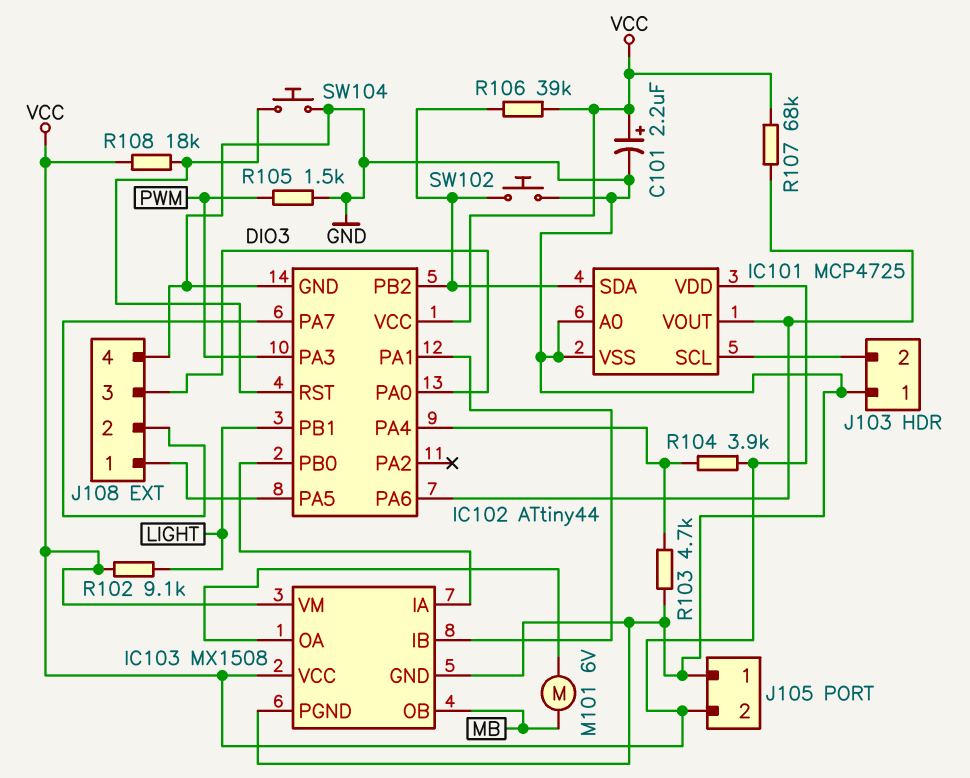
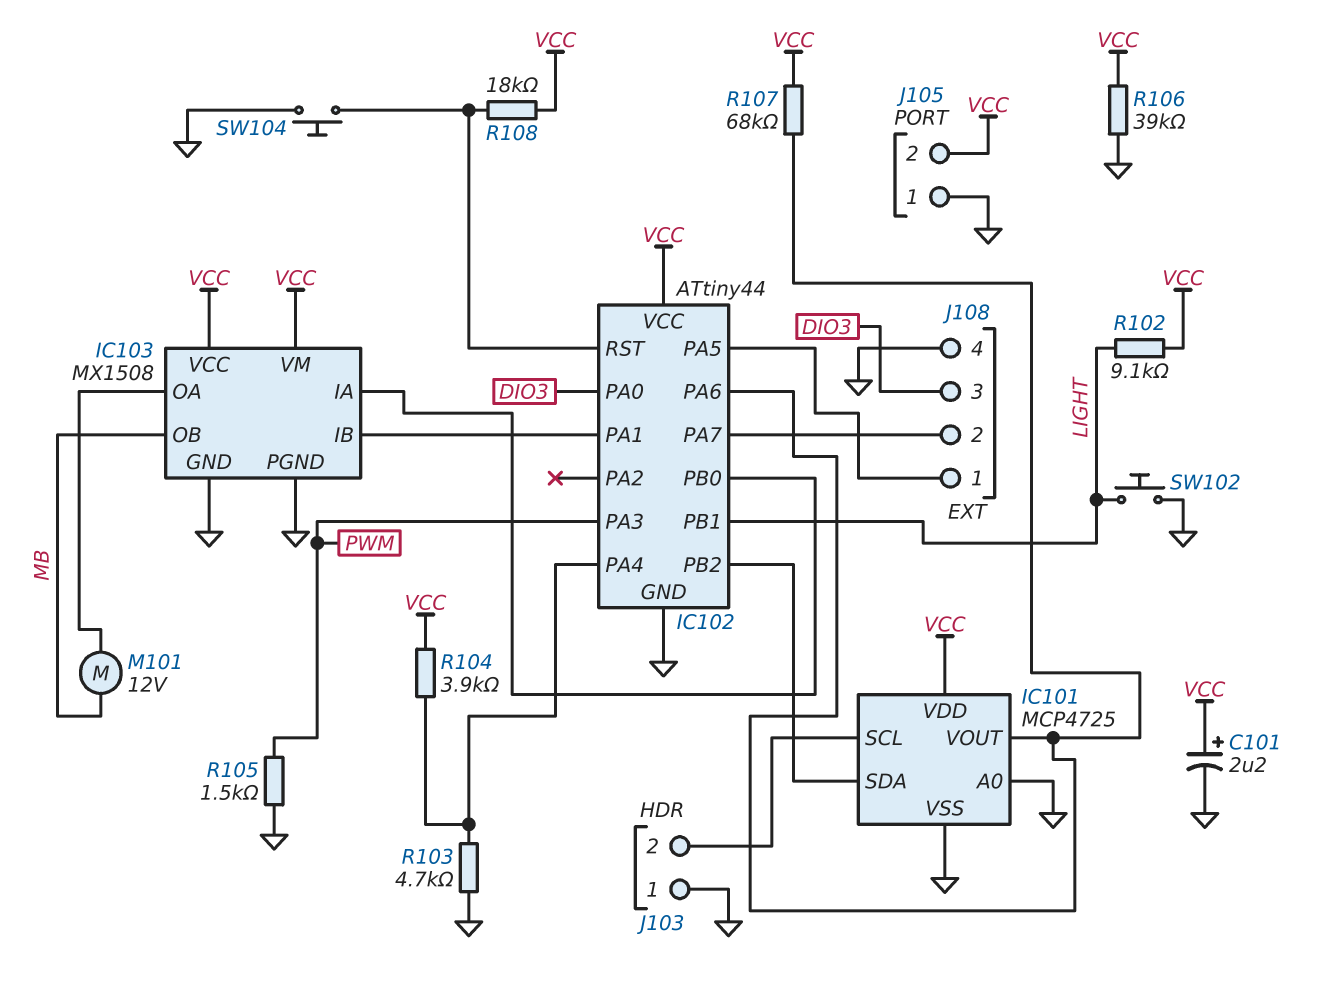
M101: motor 6V (IC103/OA, MB) -> motor 12V (IC103/OA, MB)
R106: 39k (IC101/SDA, VCC) -> 39k (GND, VCC)
SW102: button (GND, IC101/SDA) -> button (GND, LIGHT)

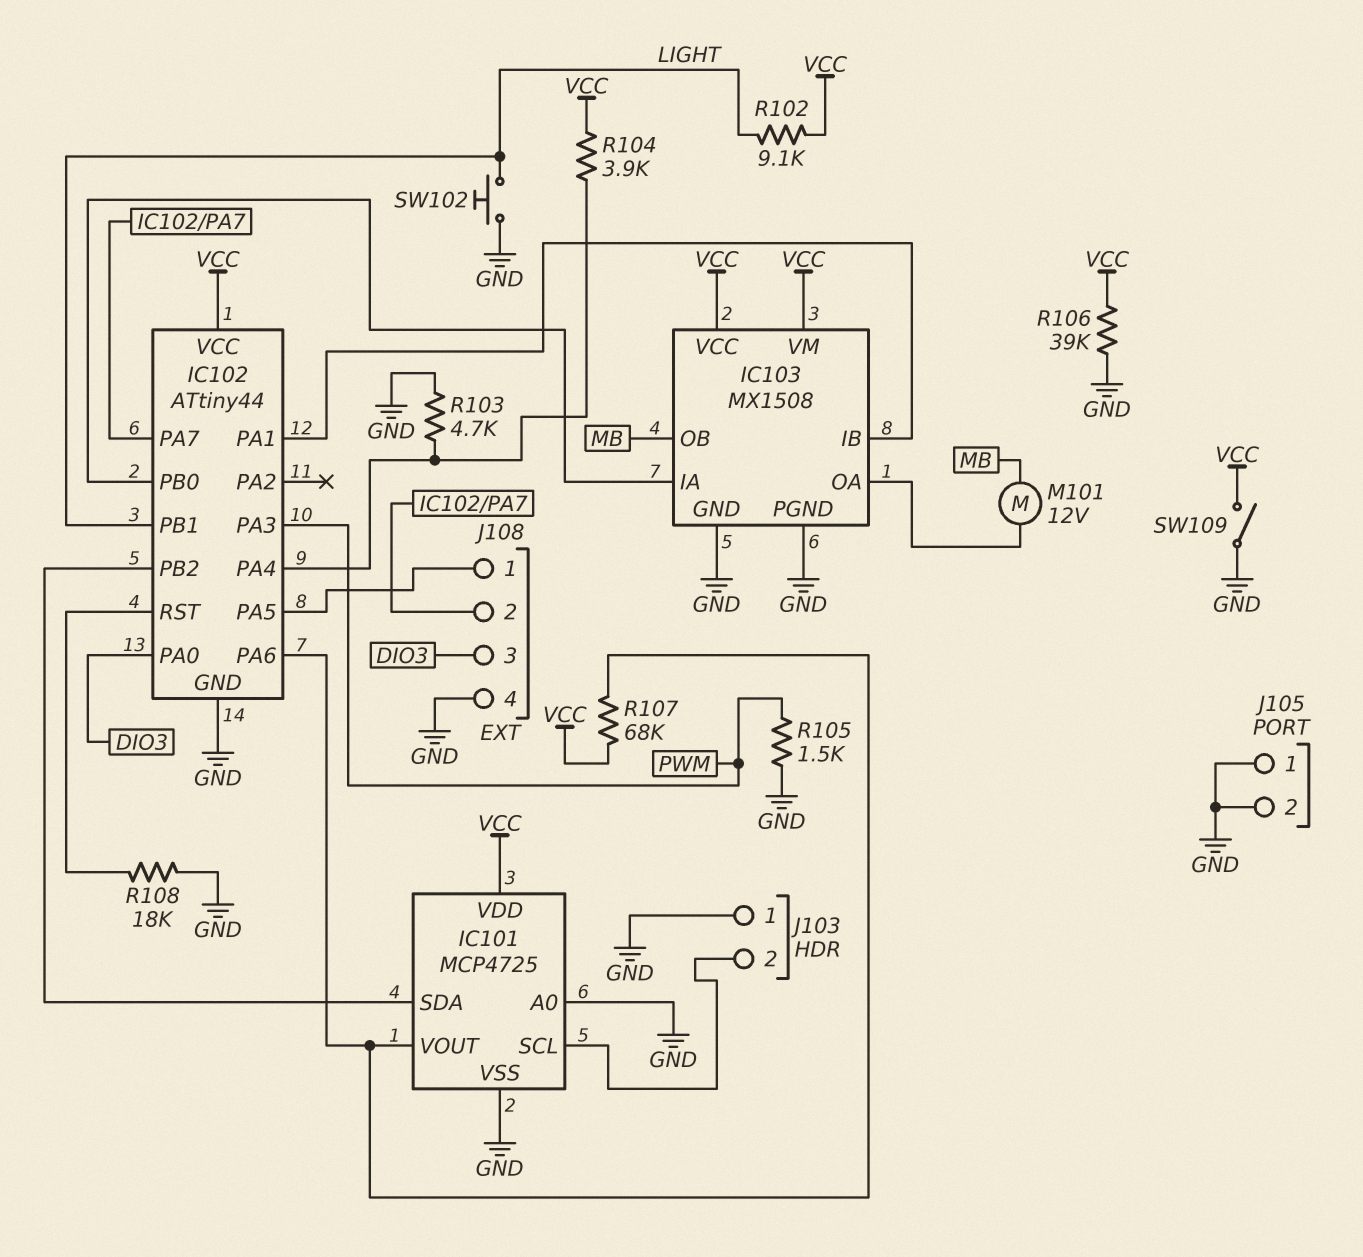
C101: 2.2uF (plus VCC, minus GND) -> none
J105 pin 2: VCC -> GND
R108: 18k (IC102/RST, VCC) -> 18k (GND, IC102/RST)
SW104: button (GND, IC102/RST) -> none
SW109: none -> switch (GND, VCC)

